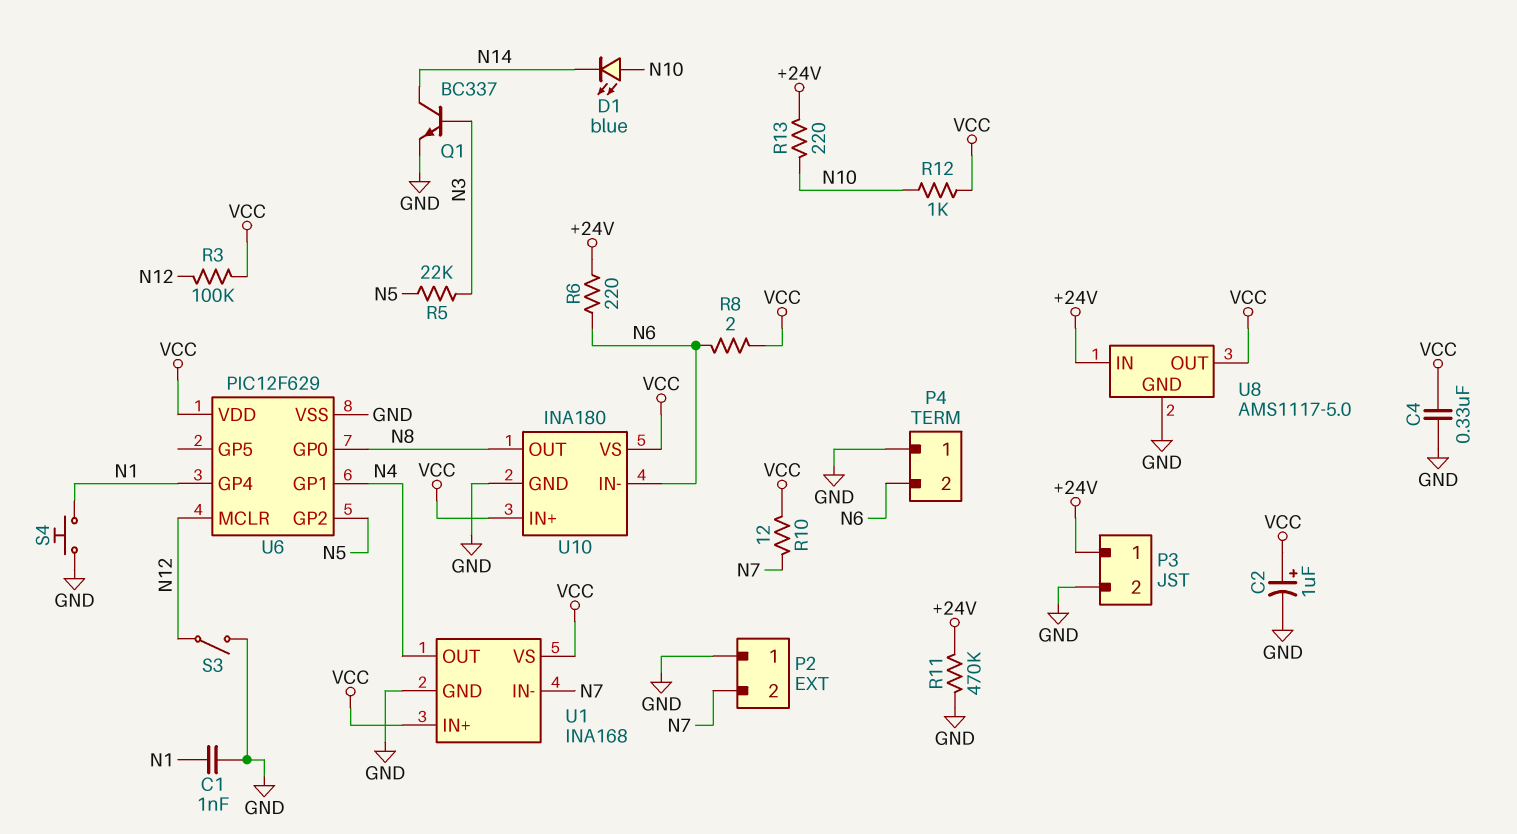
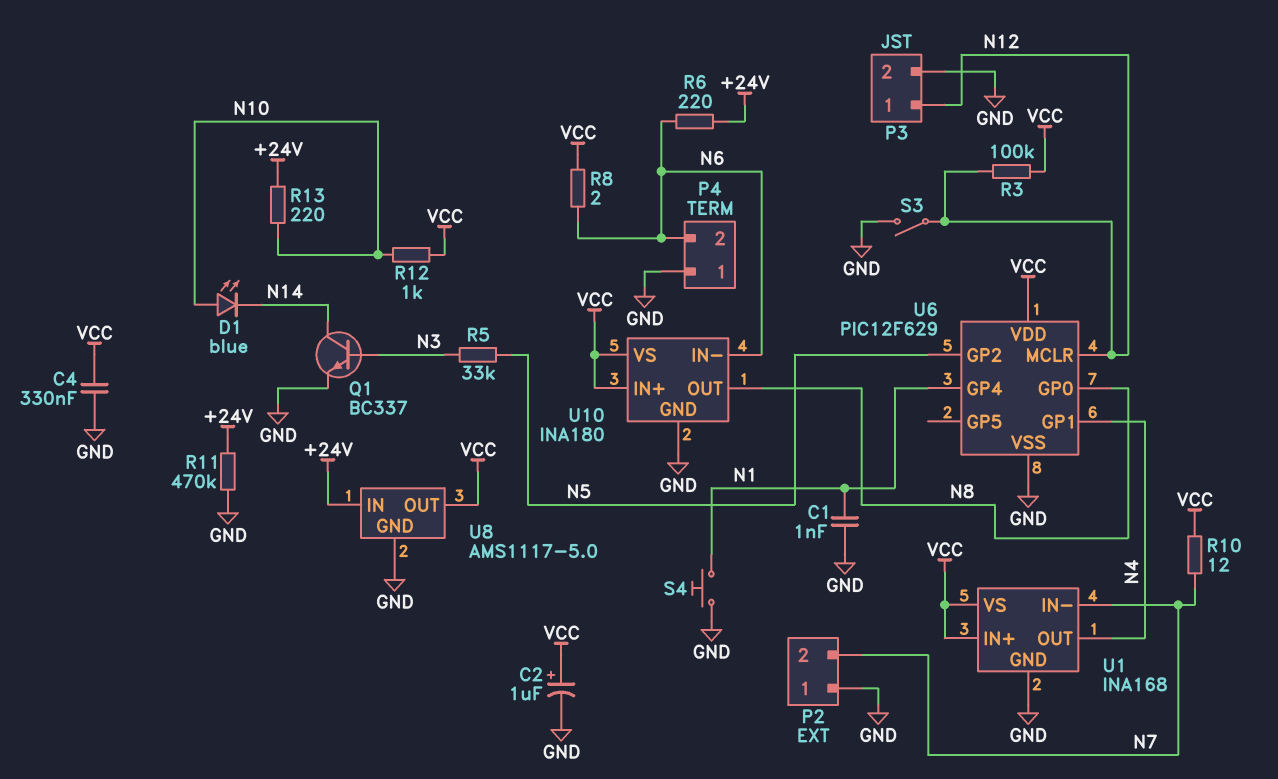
P3 pin 1: +24V -> N12
R5: 22k (N3, N5) -> 33k (N3, N5)

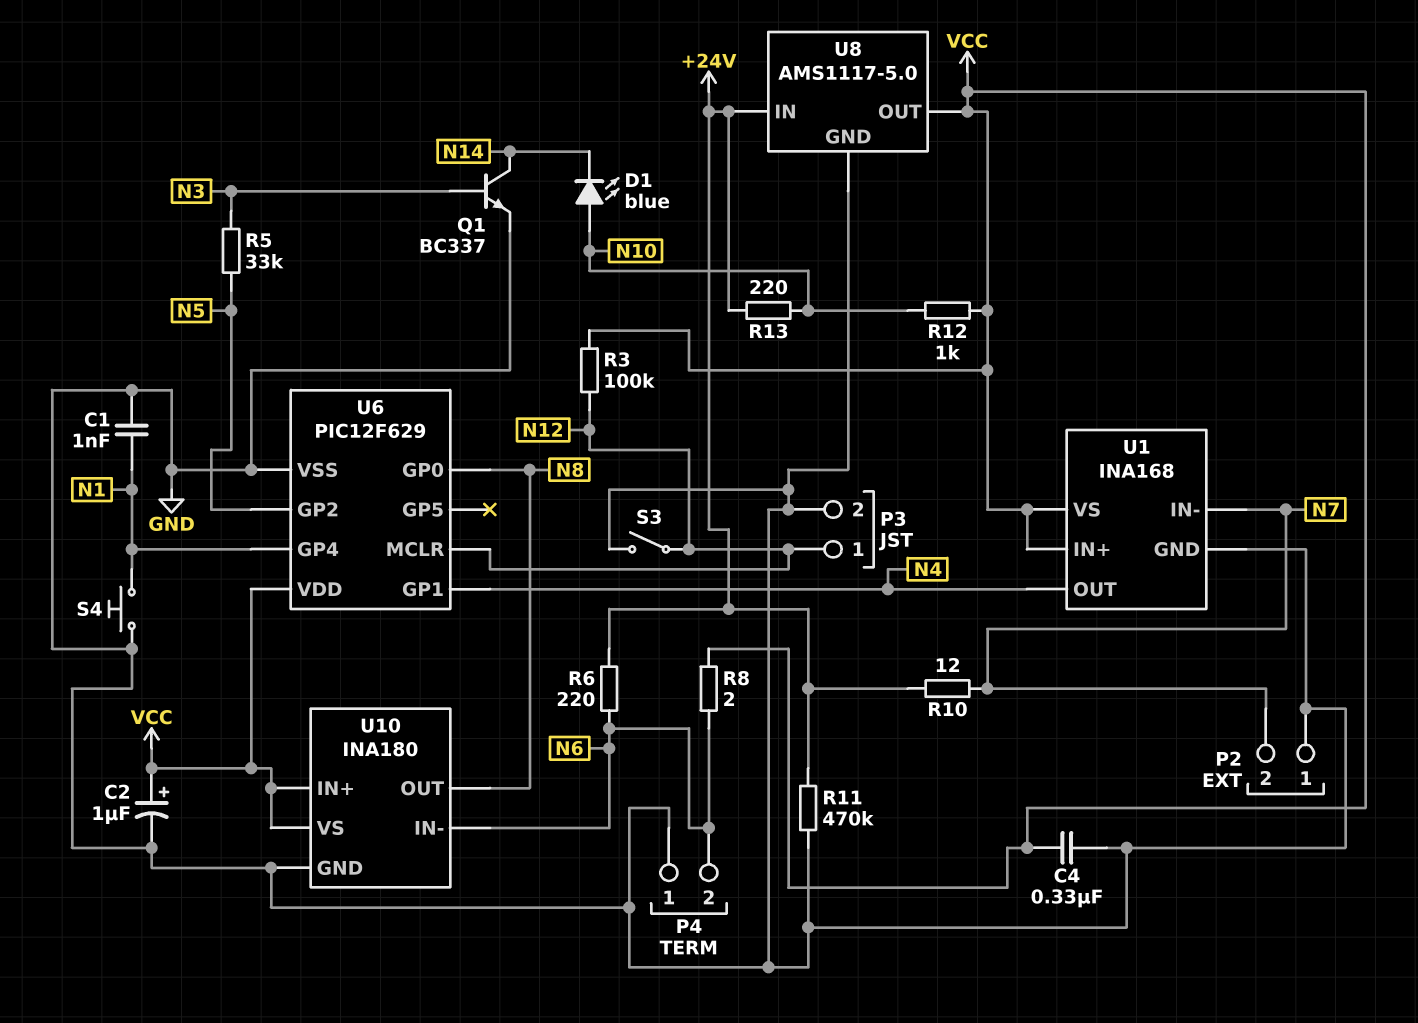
R10: 12 (N7, VCC) -> 12 (+24V, N7)

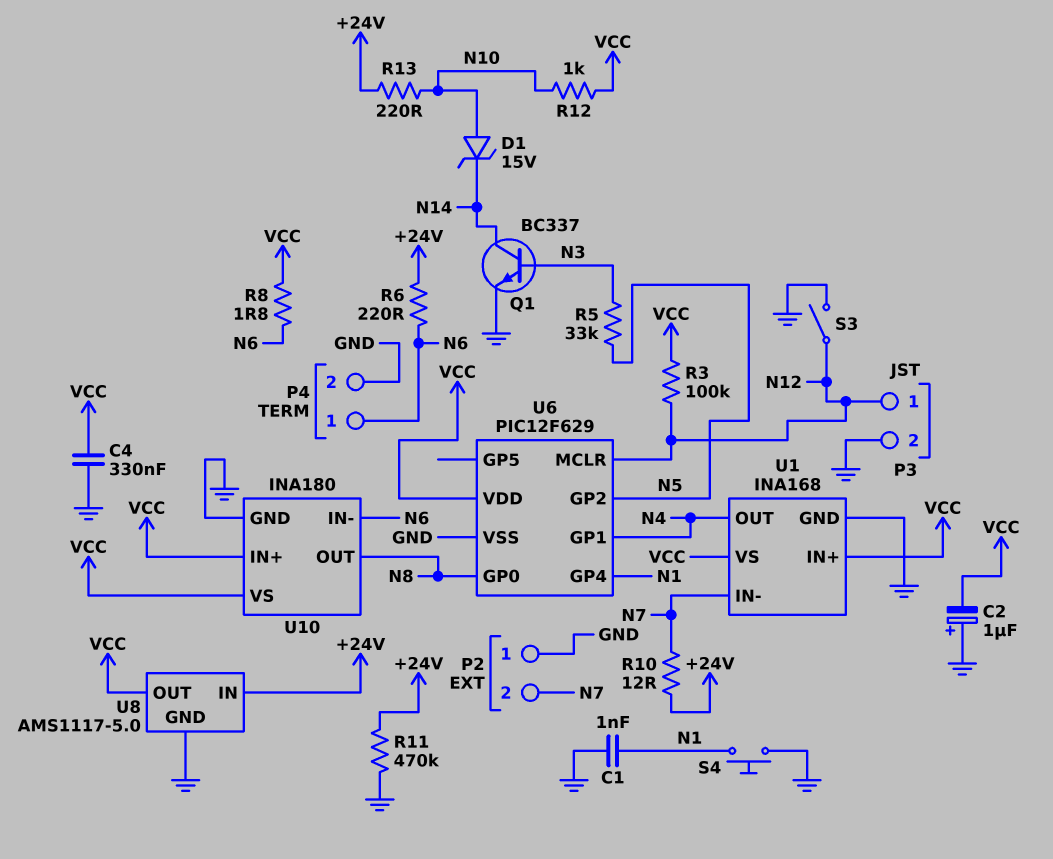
C2: 1uF (plus VCC, minus GND) -> 1uF (plus GND, minus VCC)
D1: LED blue (A N10, K N14) -> zener 15V (A N10, K N14)
P4 pin 1: GND -> N6
P4 pin 2: N6 -> GND
R8: 2 (N6, VCC) -> 1.8 (N6, VCC)

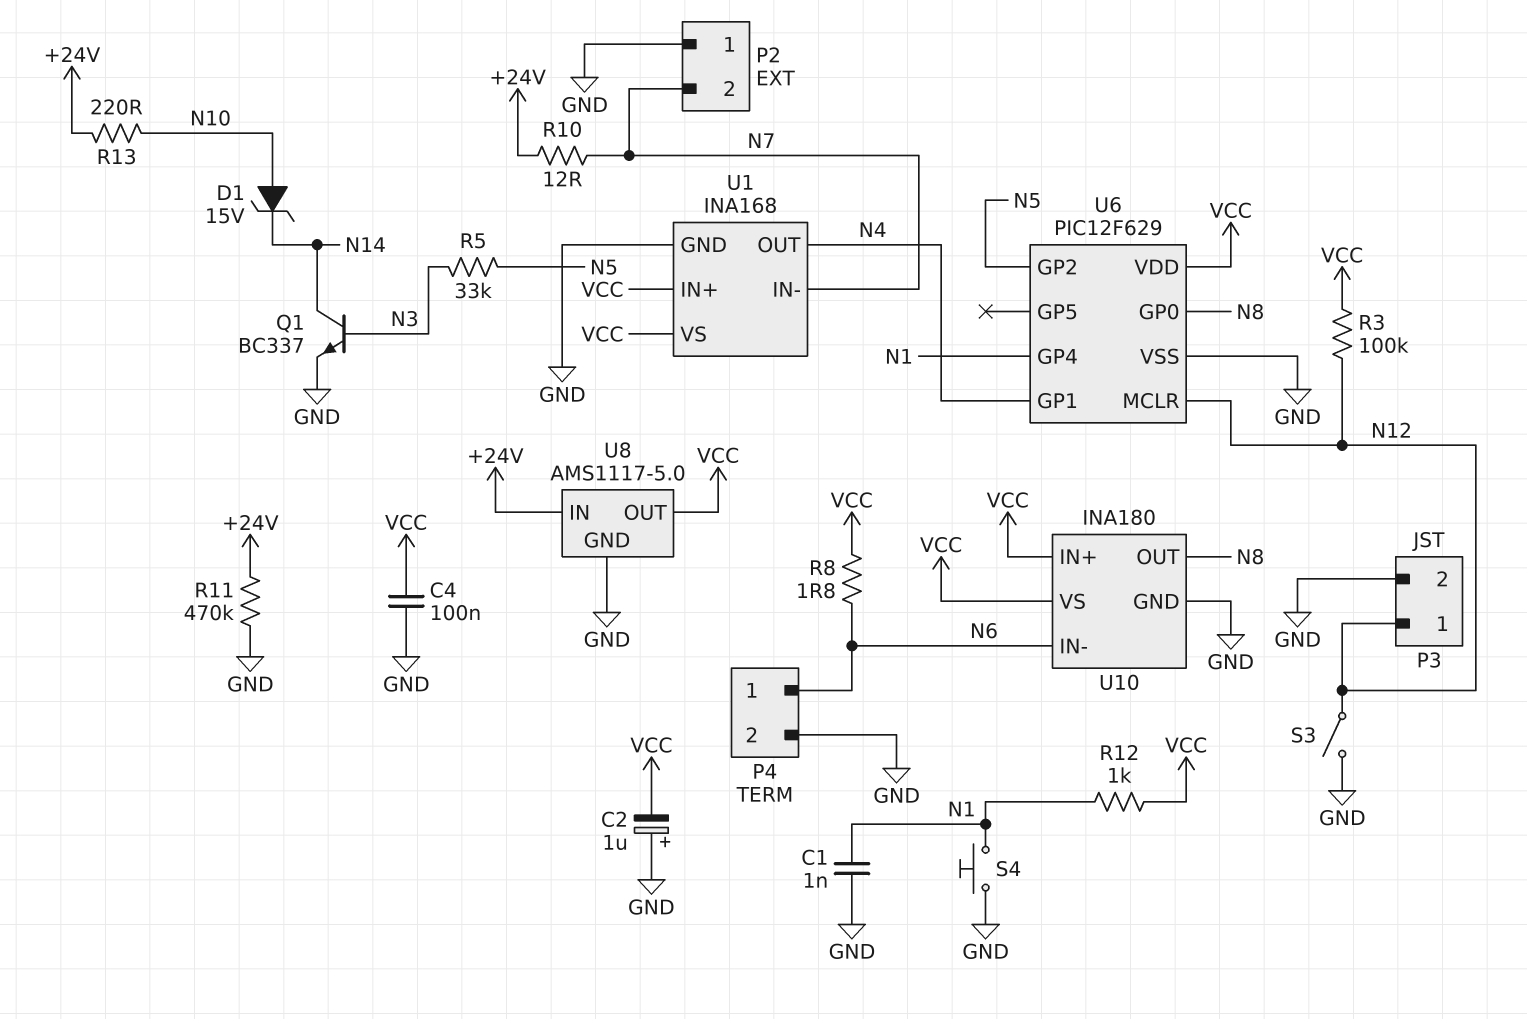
C4: 330nF (GND, VCC) -> 100nF (GND, VCC)
R6: 220 (+24V, N6) -> none
R12: 1k (N10, VCC) -> 1k (N1, VCC)

